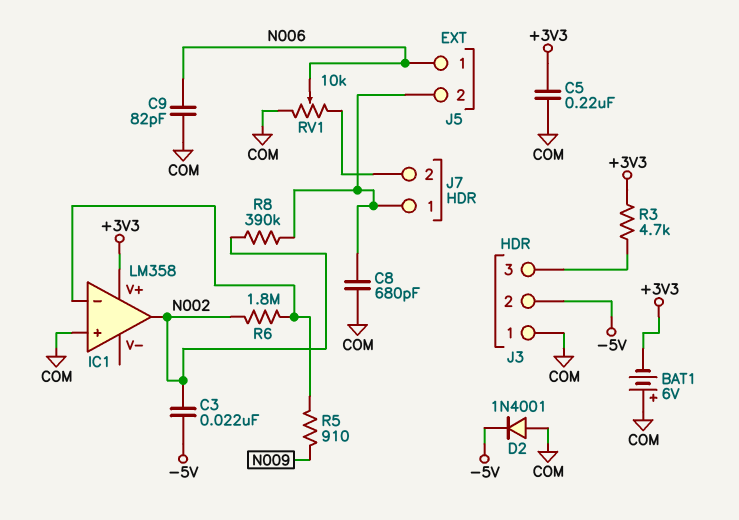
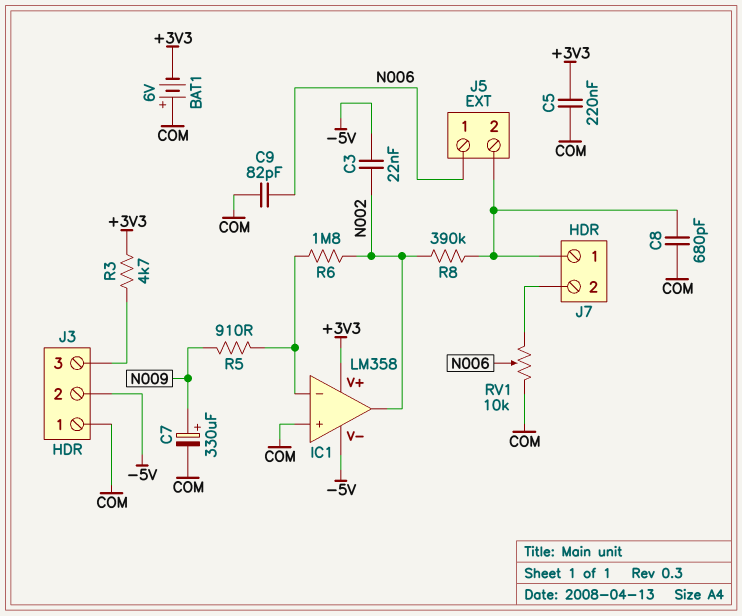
C7: none -> 330uF (plus N009, minus COM)
D2: diode 1N4001 (A COM, K -5V) -> none
IC1 pin V-: none -> -5V

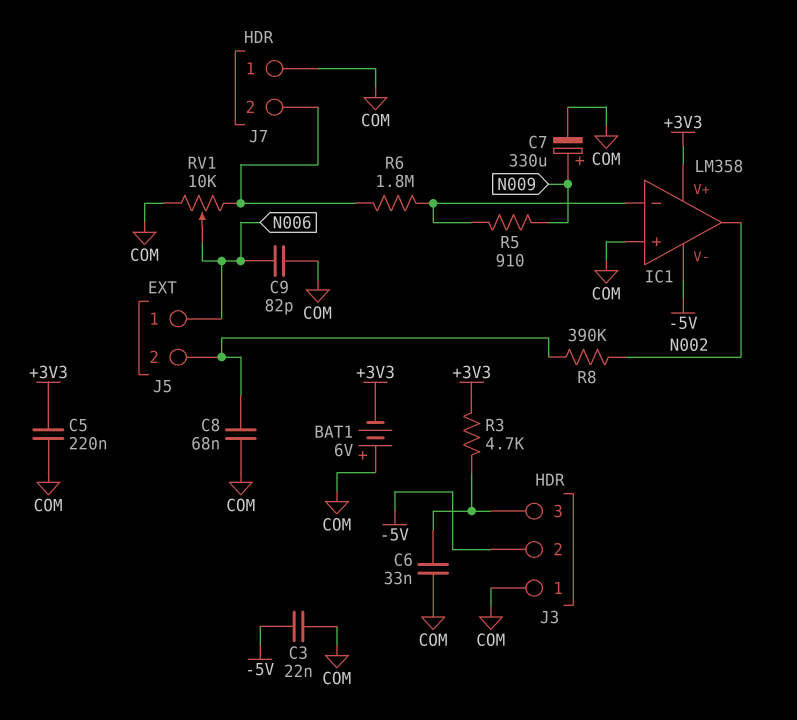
C3: 22nF (-5V, N002) -> 22nF (-5V, COM)
C6: none -> 33nF (COM, J3/3)
C8: 680pF (COM, J5/2) -> 68nF (COM, J5/2)
J7 pin 1: J5/2 -> COM
R6: 1.8M (IC1/in-, N002) -> 1.8M (IC1/in-, J7/2)

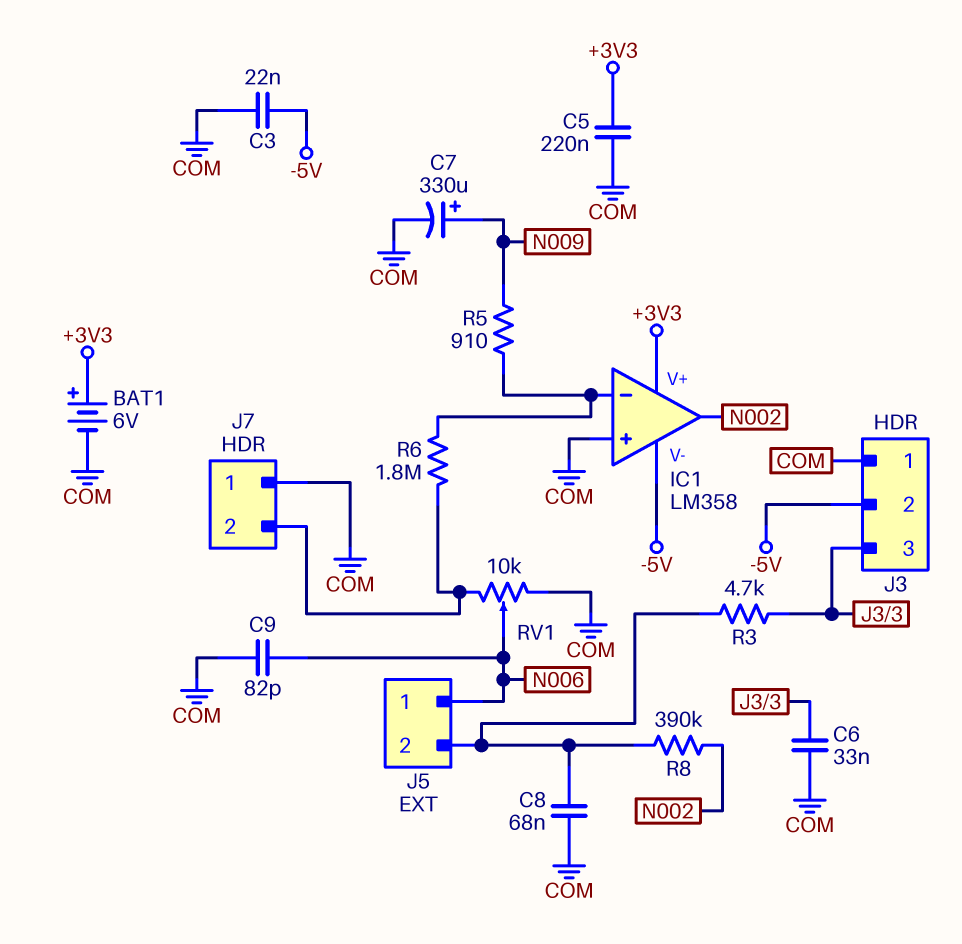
BAT1: 6V (plus COM, minus +3V3) -> 6V (plus +3V3, minus COM)
R3: 4.7k (+3V3, J3/3) -> 4.7k (J3/3, J5/2)

